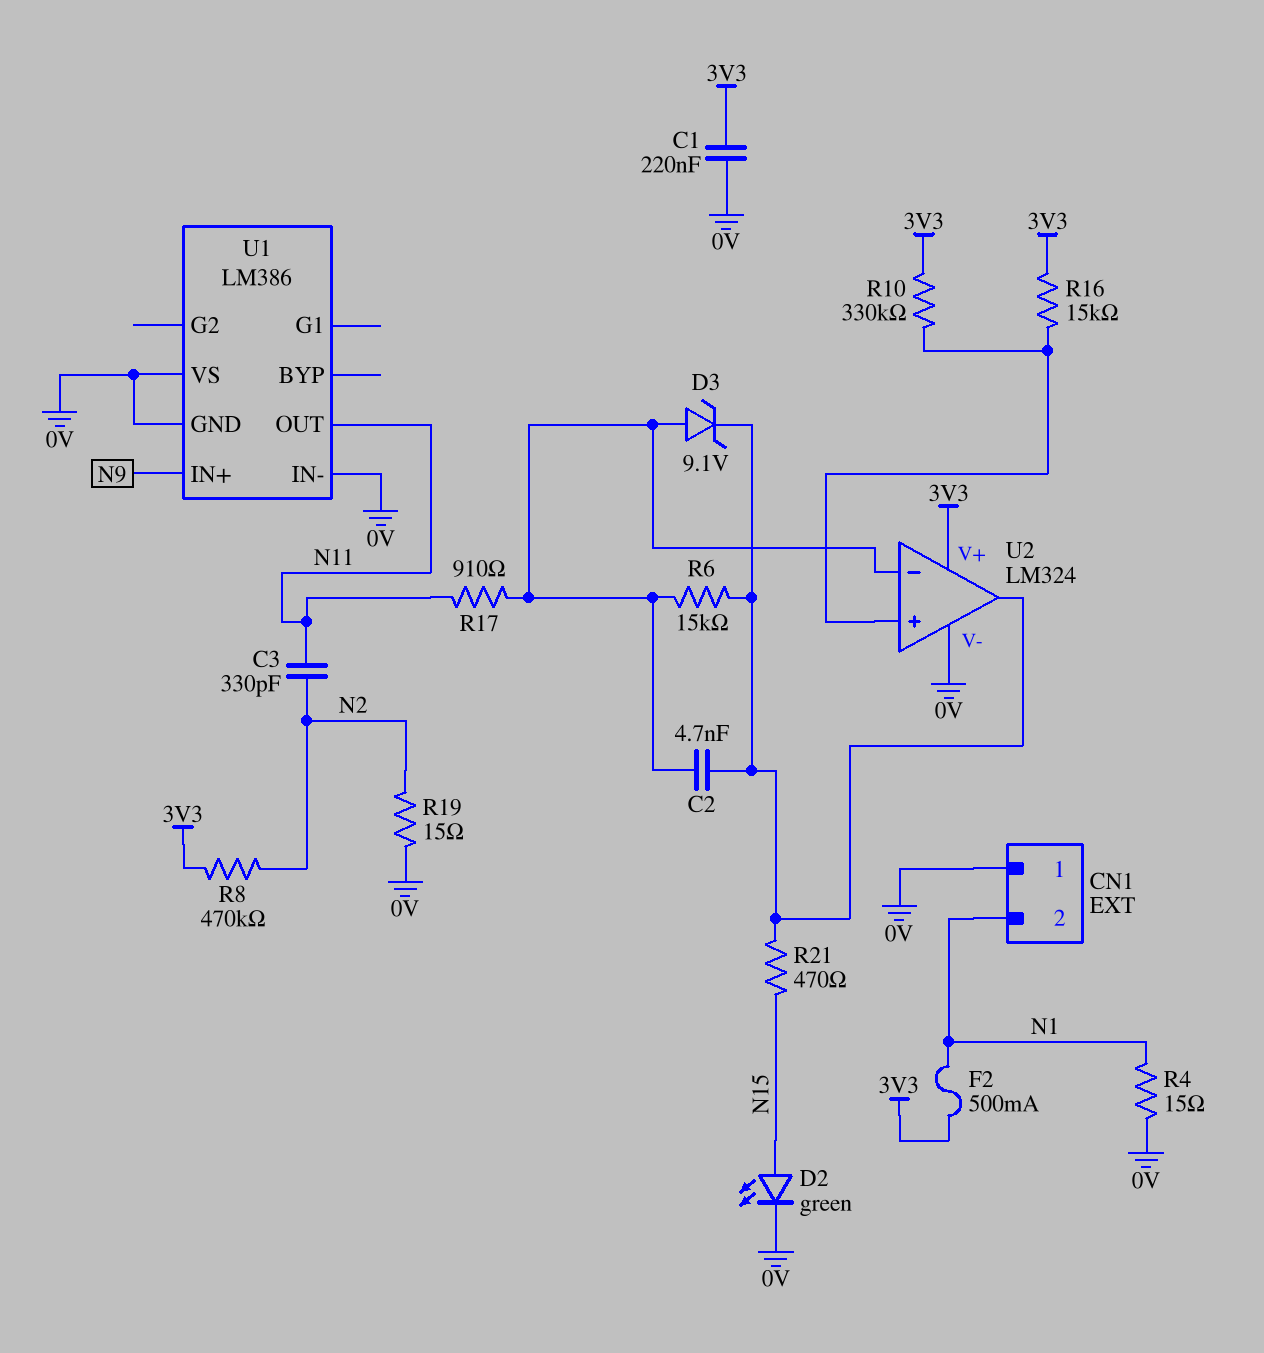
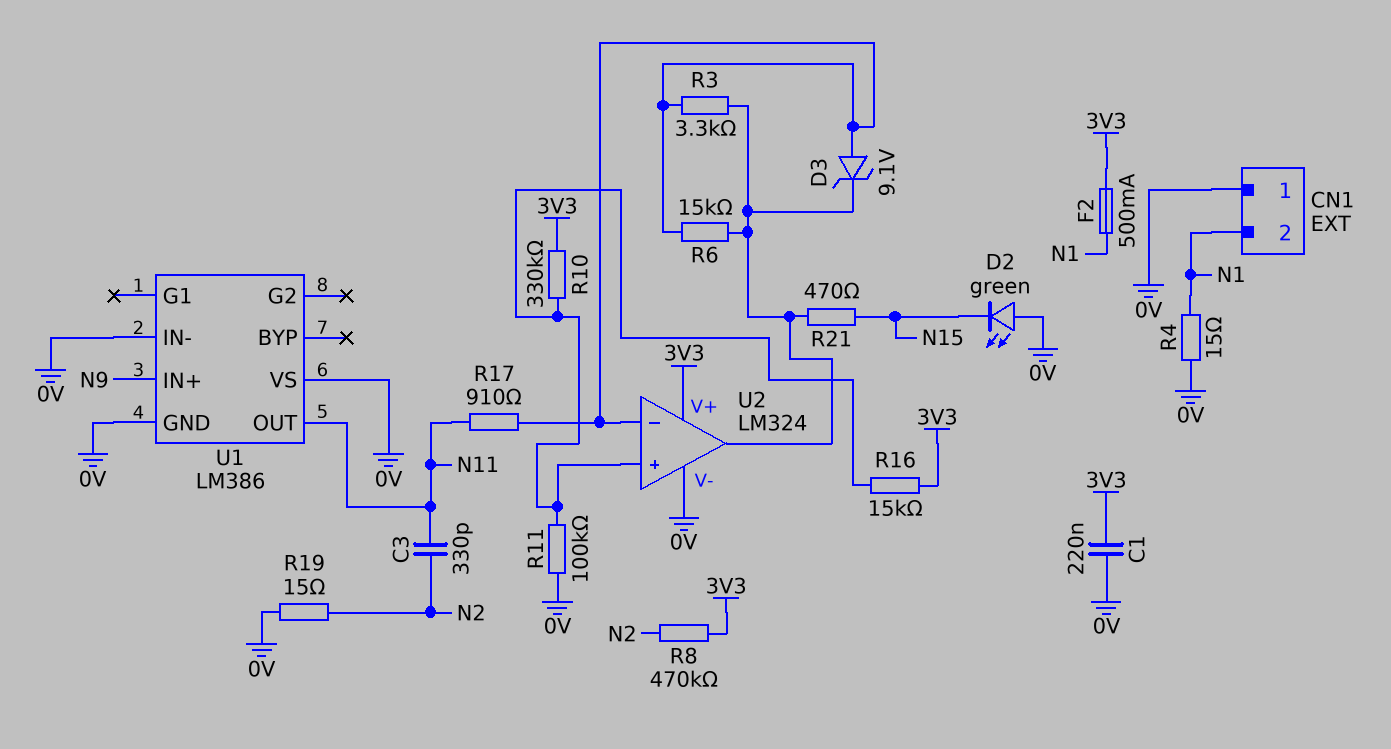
C2: 4.7nF (U2/in-, U2/out) -> none
D2: LED green (A N15, K 0V) -> LED green (A 0V, K N15)
R3: none -> 3.3k (U2/in-, U2/out)
R11: none -> 100k (0V, U2/in+)

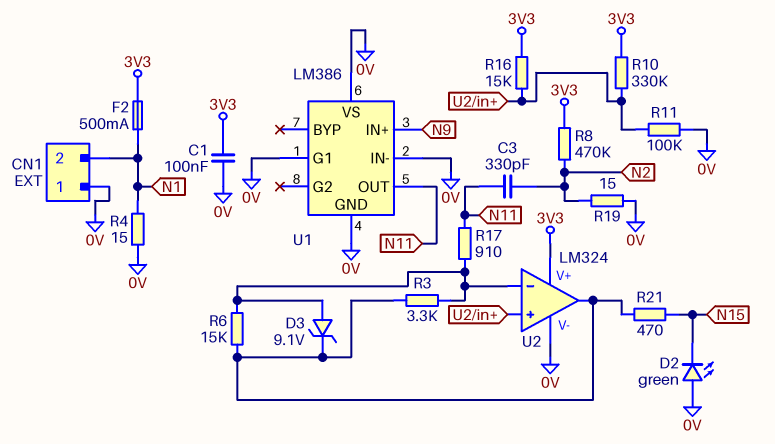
C1: 220nF (0V, 3V3) -> 100nF (0V, 3V3)
U1 pin G1: none -> 0V

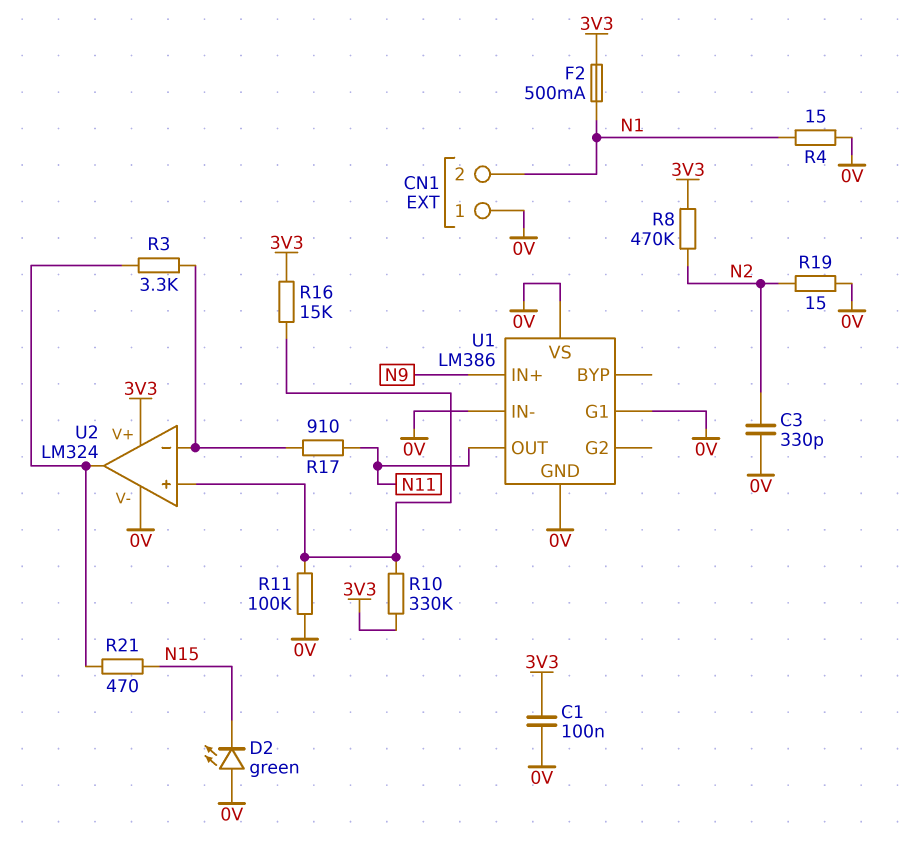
C3: 330pF (N2, N11) -> 330pF (0V, N2)
D3: zener 9.1V (A U2/in-, K U2/out) -> none
R6: 15k (U2/in-, U2/out) -> none

